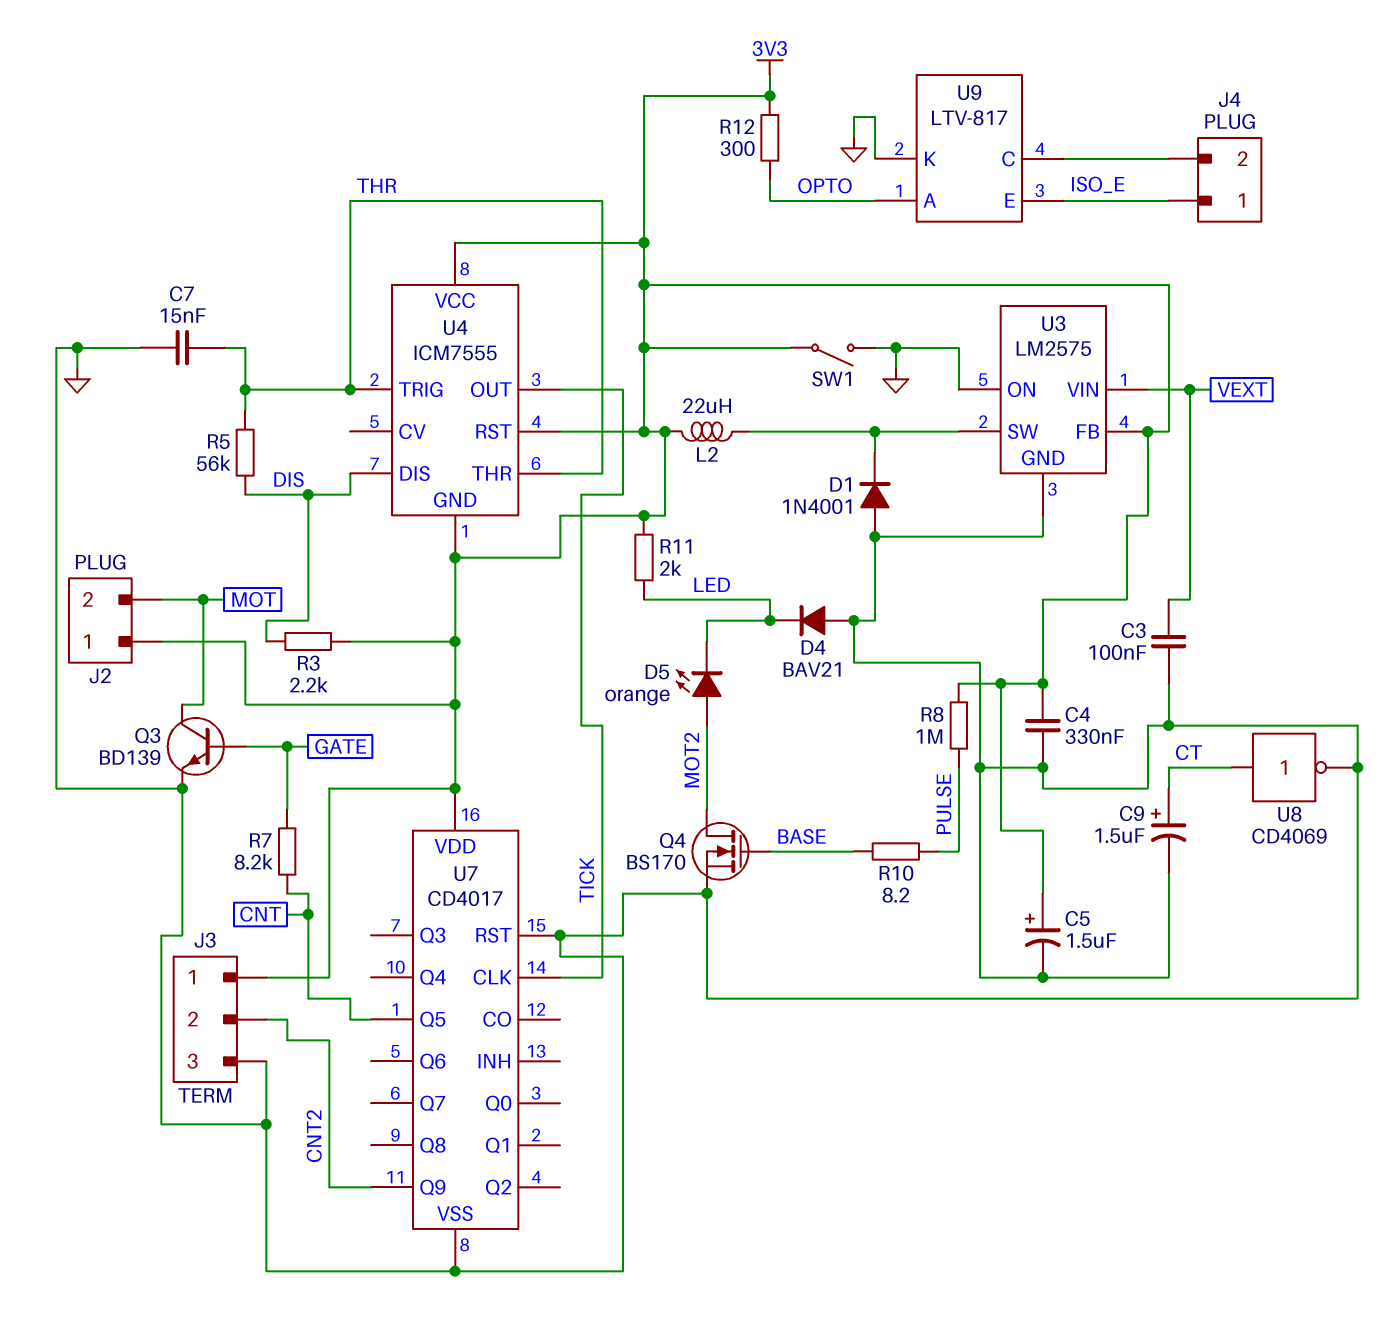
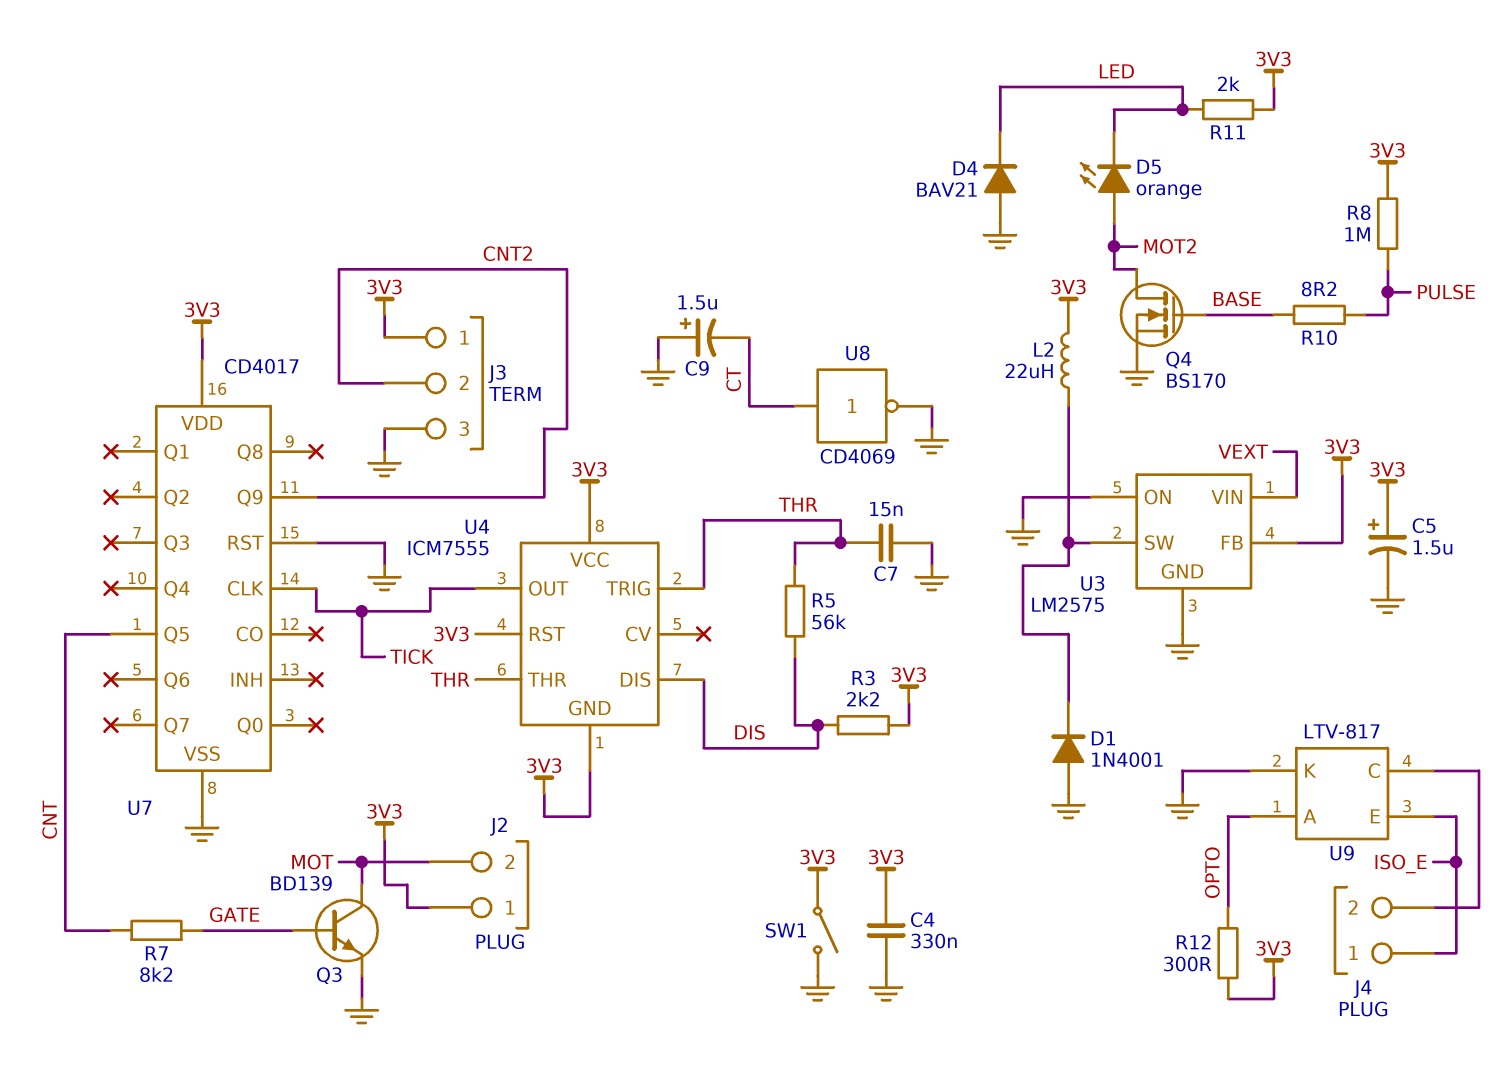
C3: 100nF (GND, VEXT) -> none
C9: 1.5uF (plus CT, minus GND) -> 1.5uF (plus GND, minus CT)

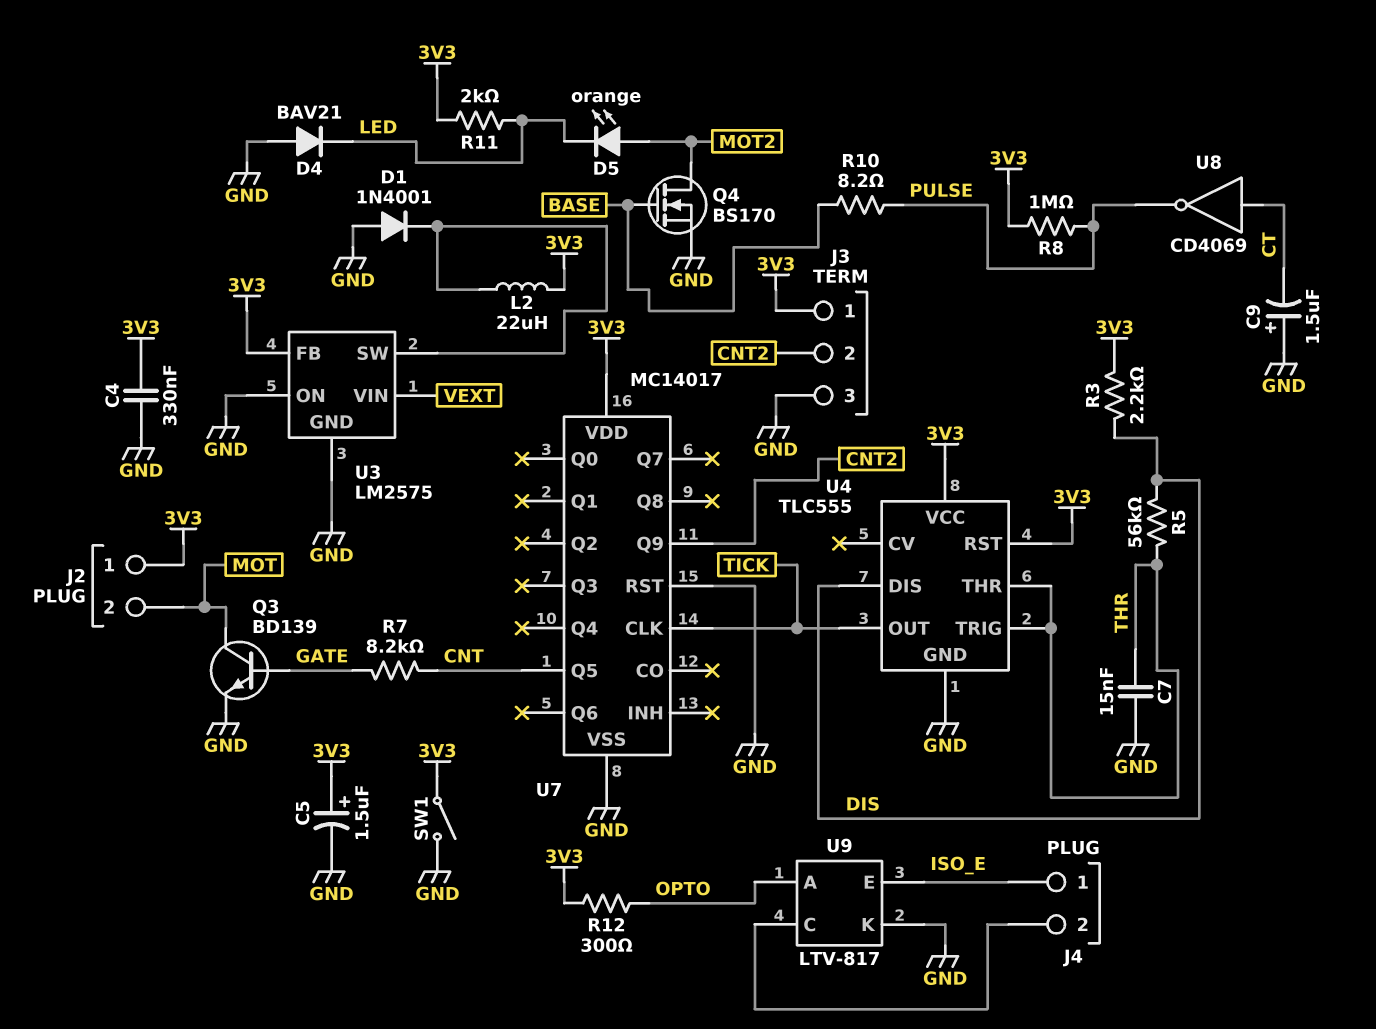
U4: ICM7555 -> TLC555
U4 pin GND: 3V3 -> GND
U7: CD4017 -> MC14017
U8: NOT CD4069 (in CT, out GND) -> NOT CD4069 (in CT, out PULSE)

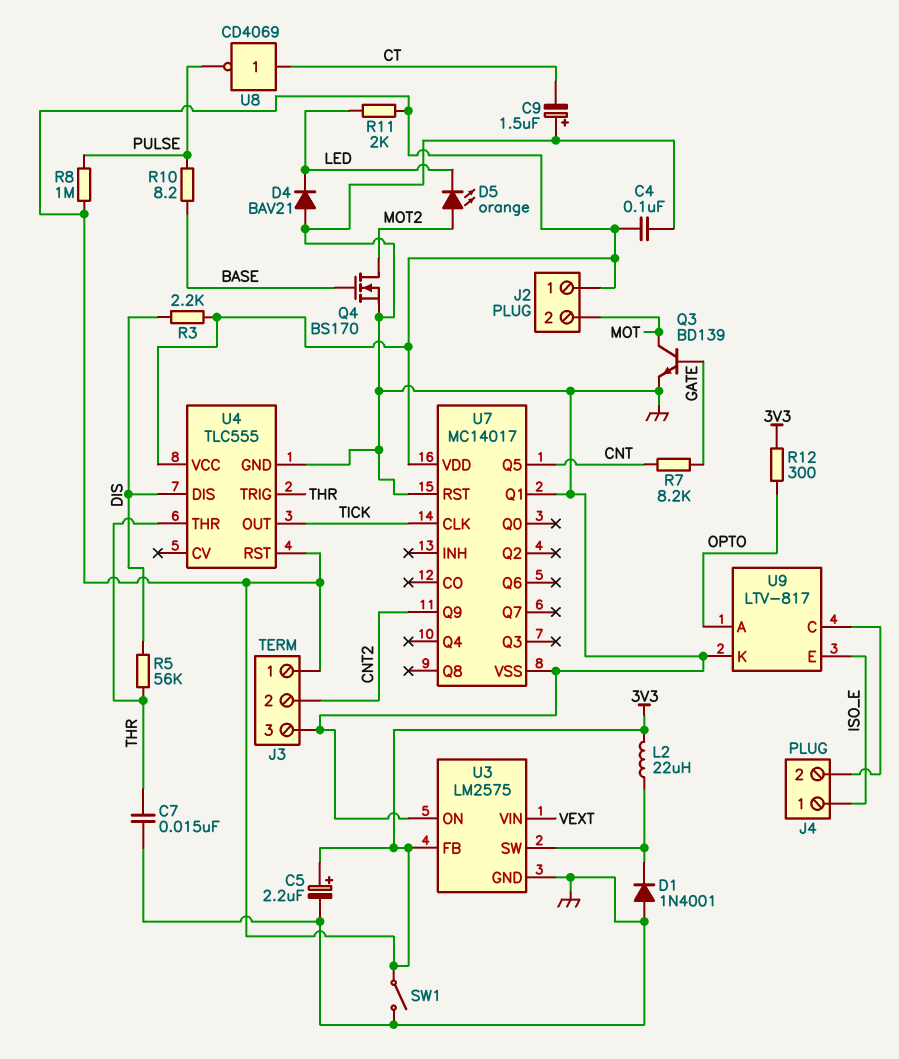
C4: 330nF (3V3, GND) -> 100nF (3V3, GND)
C5: 1.5uF (plus 3V3, minus GND) -> 2.2uF (plus 3V3, minus GND)
U7 pin Q1: none -> GND

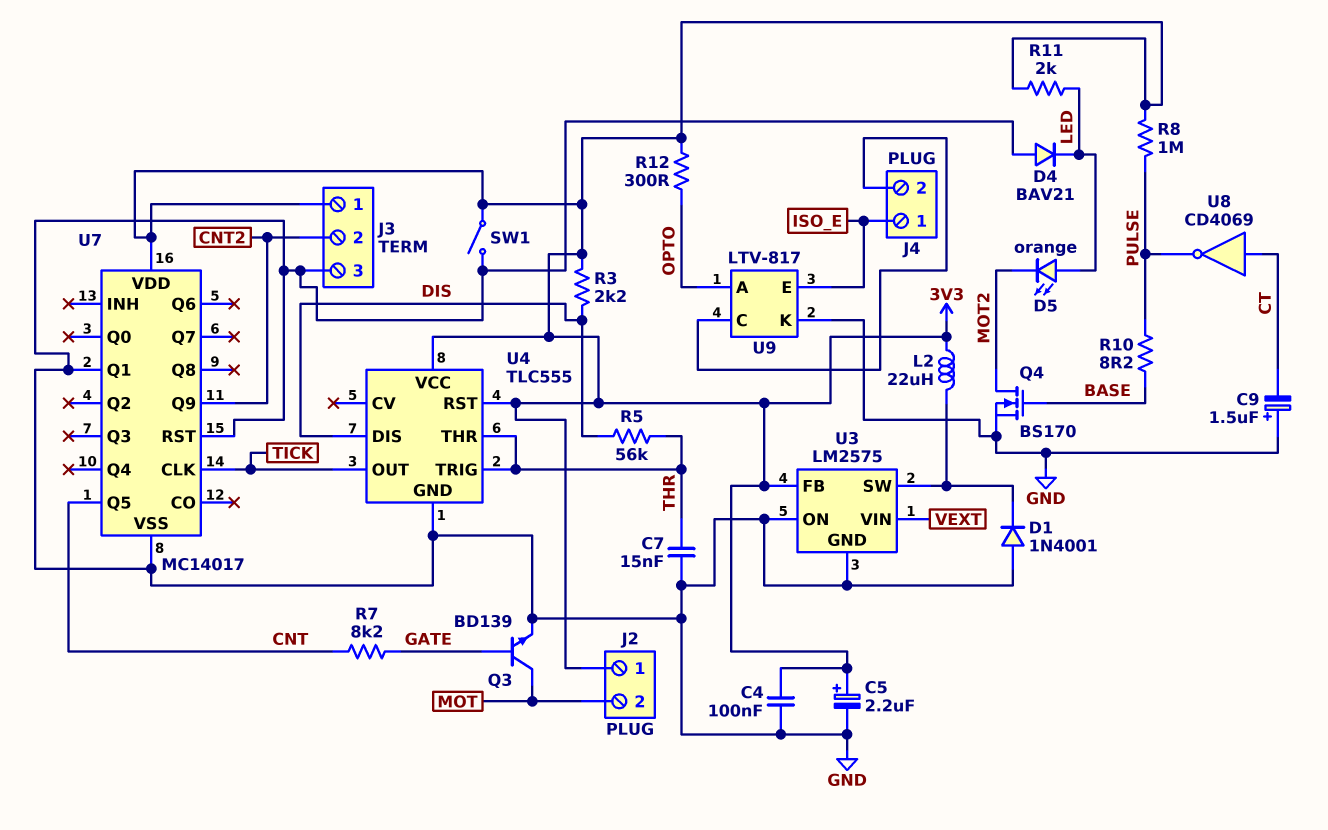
D5: LED orange (A MOT2, K LED) -> LED orange (A LED, K MOT2)

